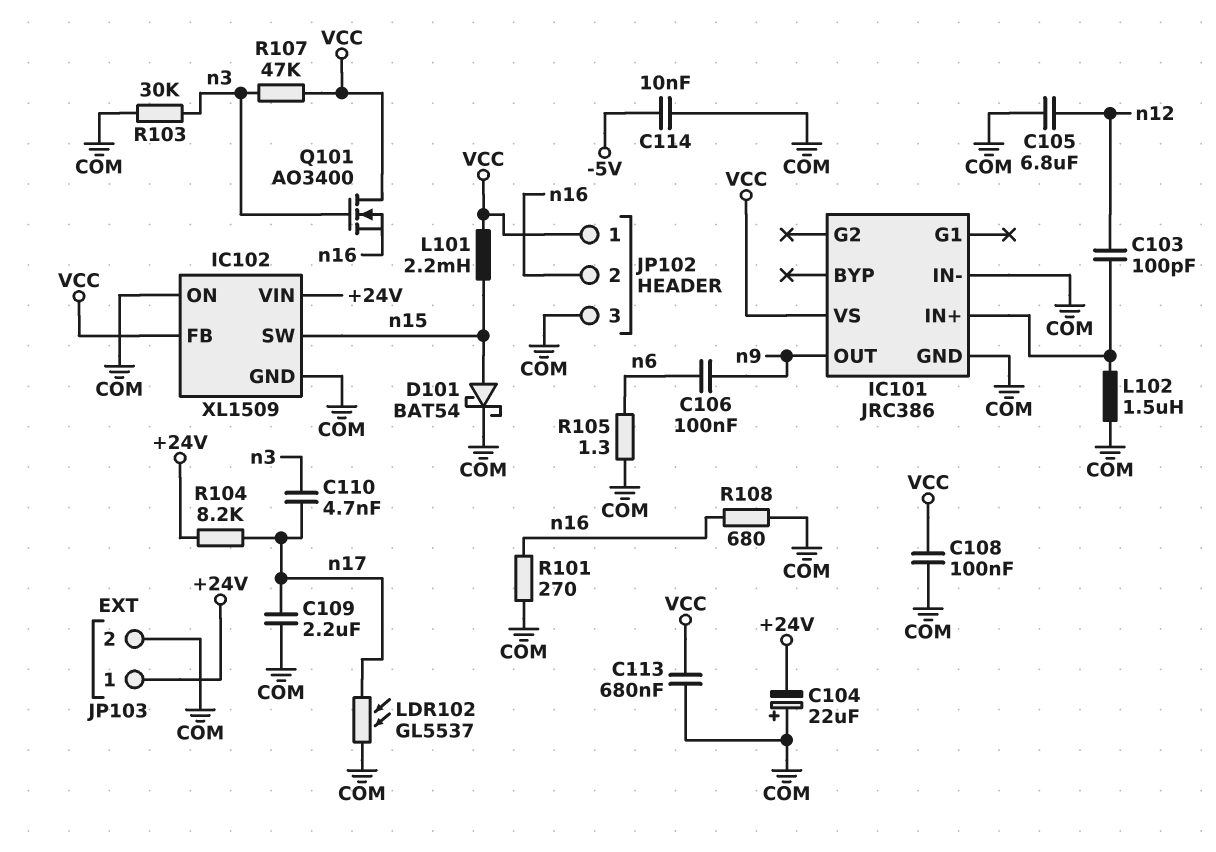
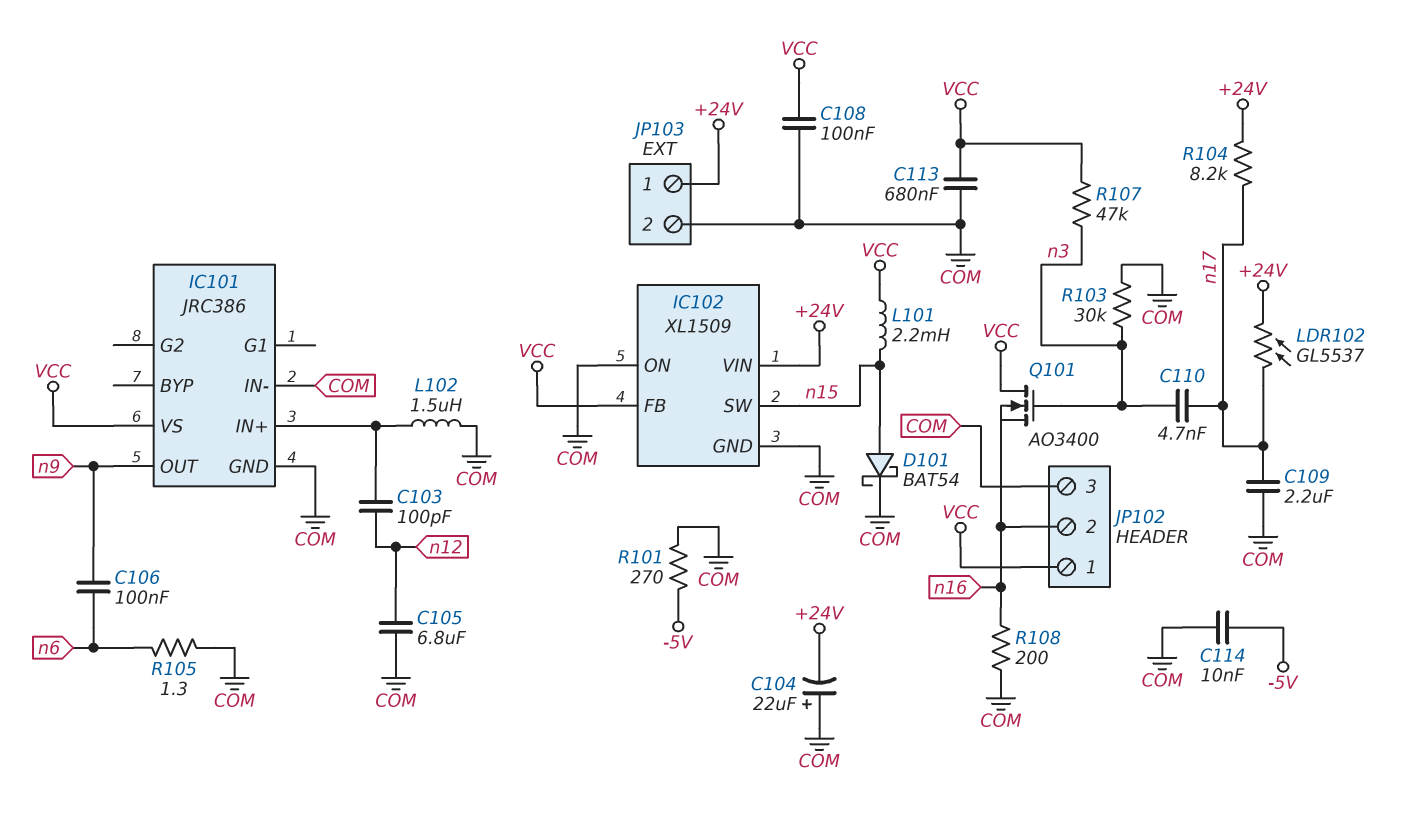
LDR102: GL5537 (COM, n17) -> GL5537 (+24V, n17)
R101: 270 (COM, n16) -> 270 (-5V, COM)
R108: 680 (COM, n16) -> 200 (COM, n16)

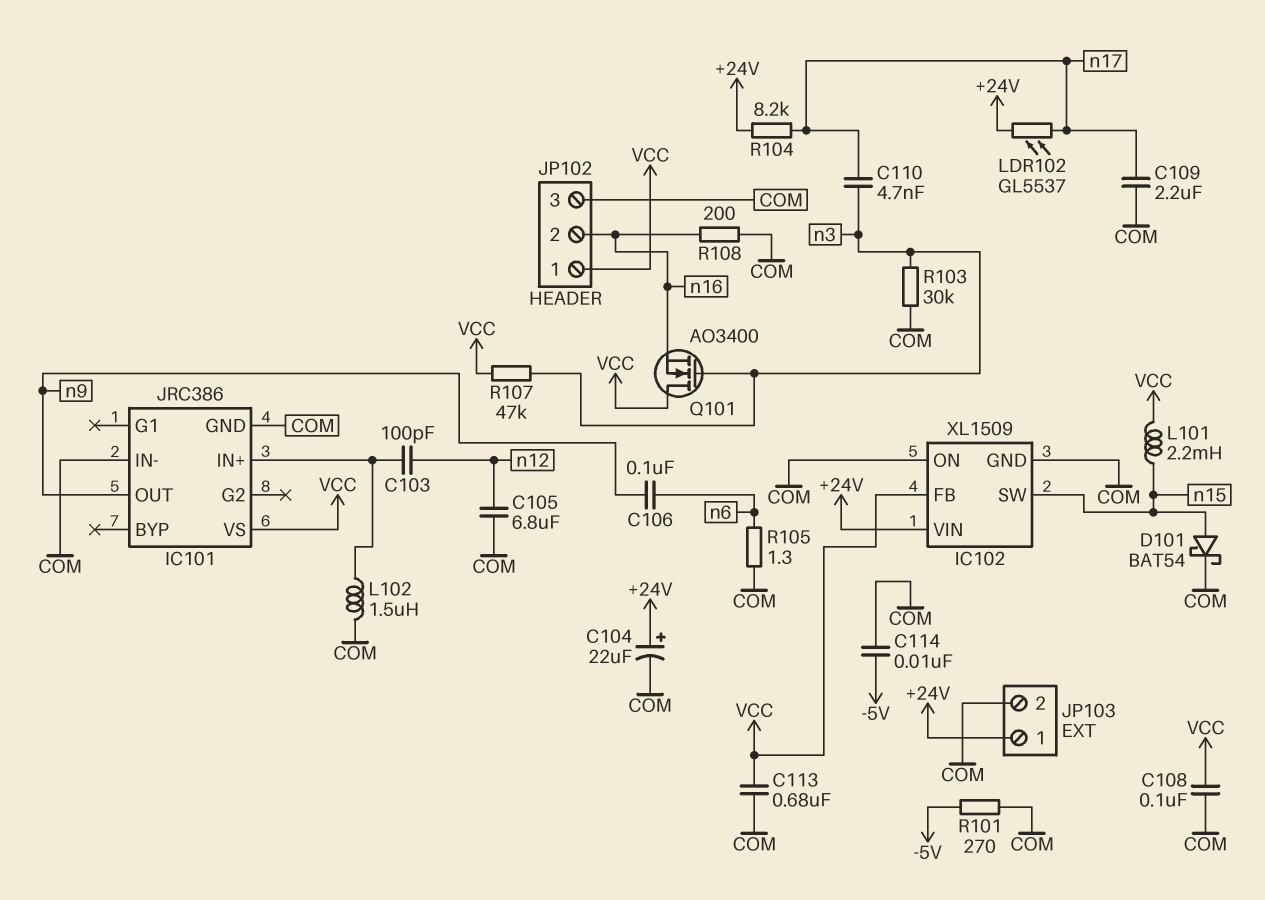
C104: 22uF (plus COM, minus +24V) -> 22uF (plus +24V, minus COM)

